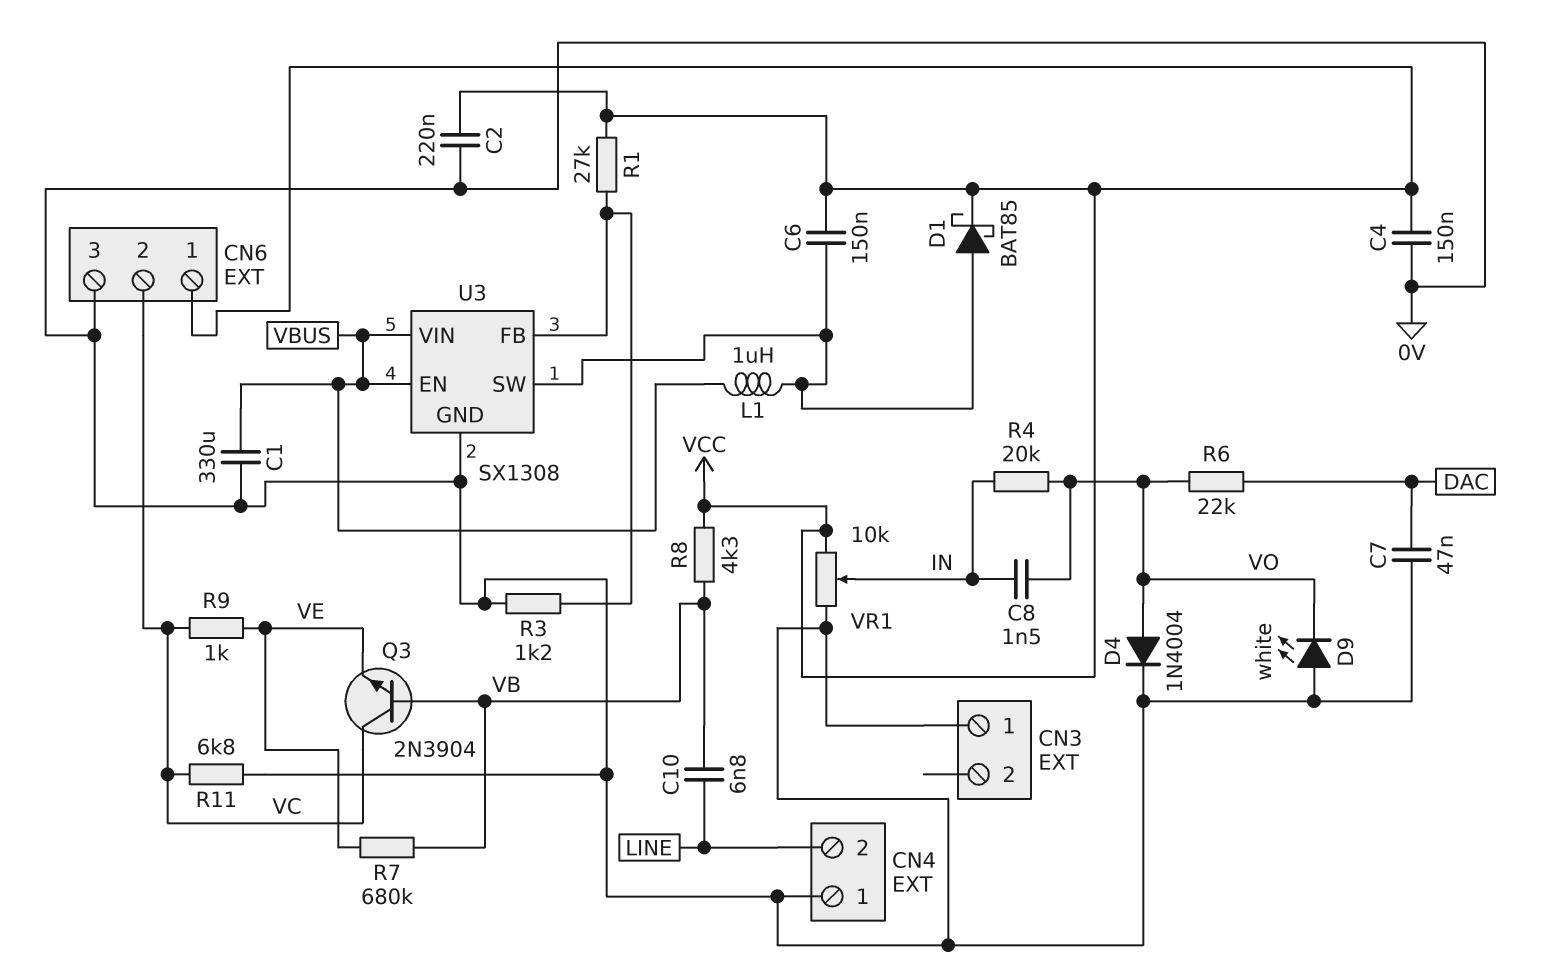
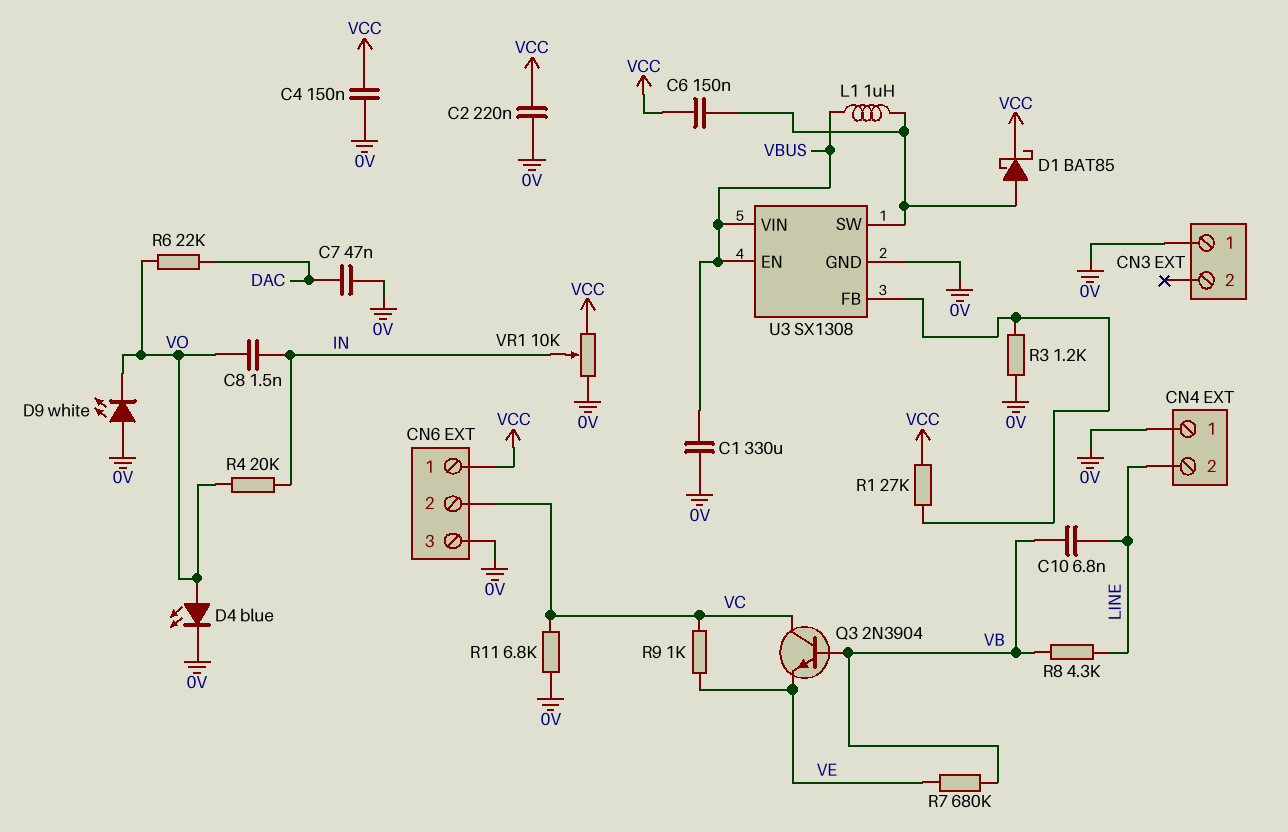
D4: diode 1N4004 (A VO, K 0V) -> LED blue (A VO, K 0V)
R8: 4.3k (VB, VCC) -> 4.3k (LINE, VB)

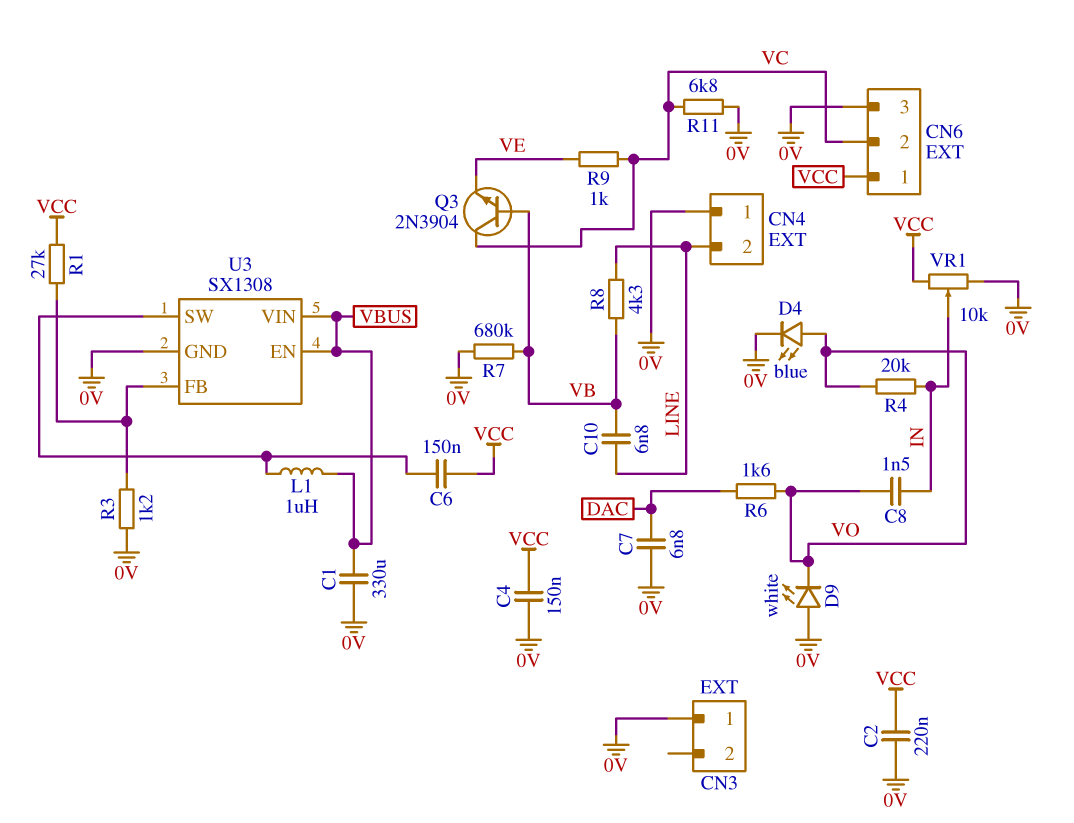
C7: 47nF (0V, DAC) -> 6.8nF (0V, DAC)
D1: schottky BAT85 (A U3/SW, K VCC) -> none
R6: 22k (DAC, VO) -> 1.6k (DAC, VO)
R7: 680k (VB, VE) -> 680k (0V, VB)

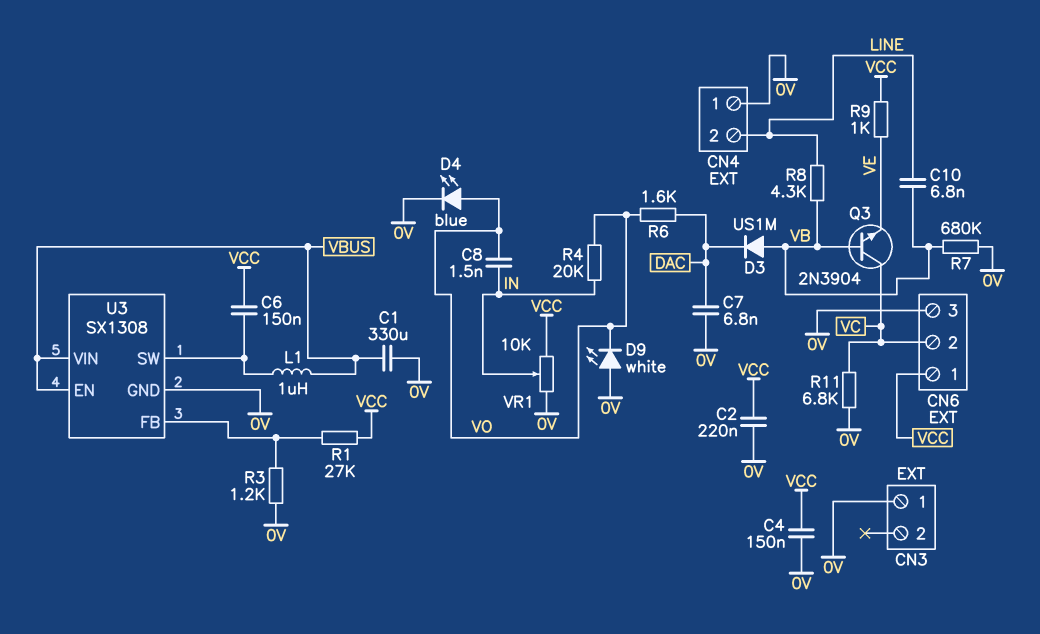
D3: none -> diode US1M (A VB, K DAC)
R9: 1k (VC, VE) -> 1k (VCC, VE)

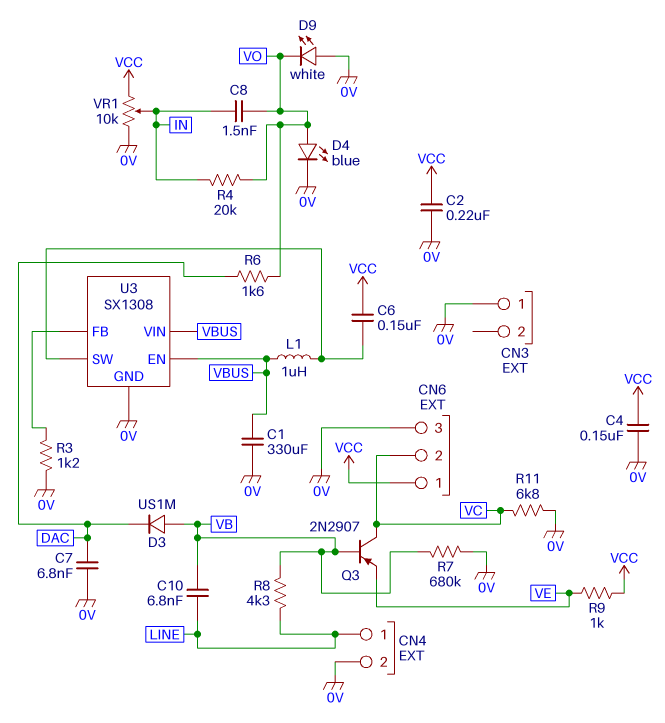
CN4 pin 1: 0V -> LINE
CN4 pin 2: LINE -> 0V
Q3: NPN 2N3904 (B VB, C VC, E VE) -> PNP 2N2907 (B VB, C VC, E VE)
R1: 27k (U3/FB, VCC) -> none

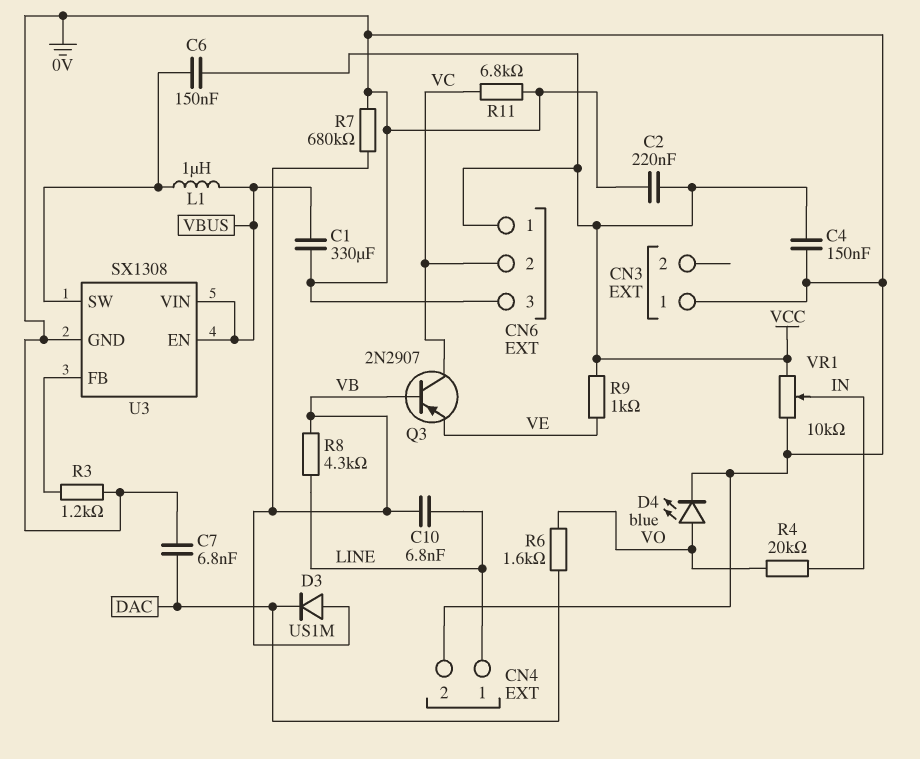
C8: 1.5nF (IN, VO) -> none
D9: LED white (A 0V, K VO) -> none

